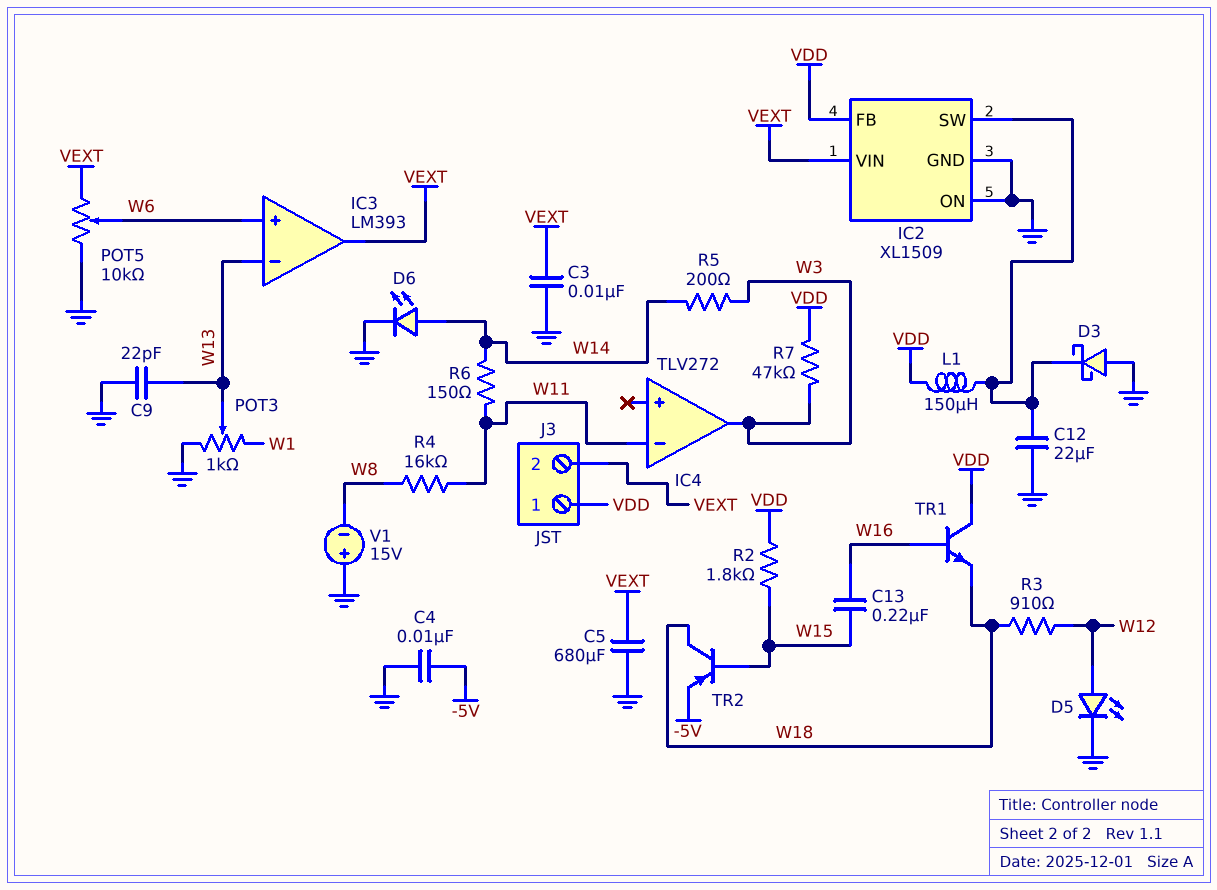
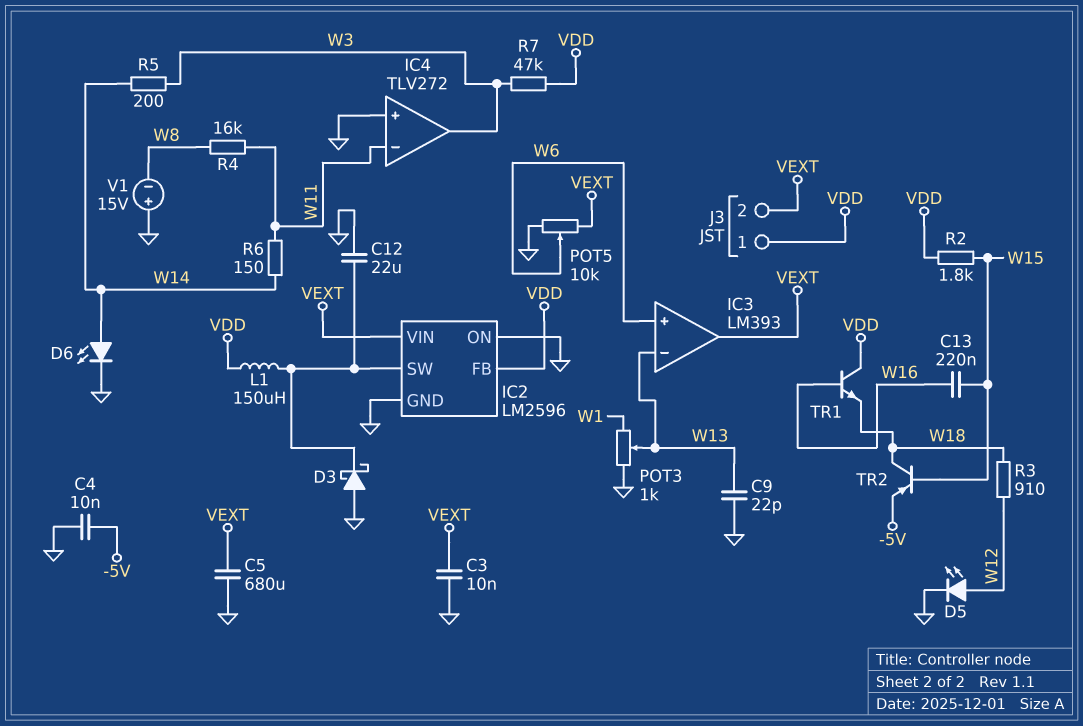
IC2: XL1509 -> LM2596
IC4 pin in+: none -> GND

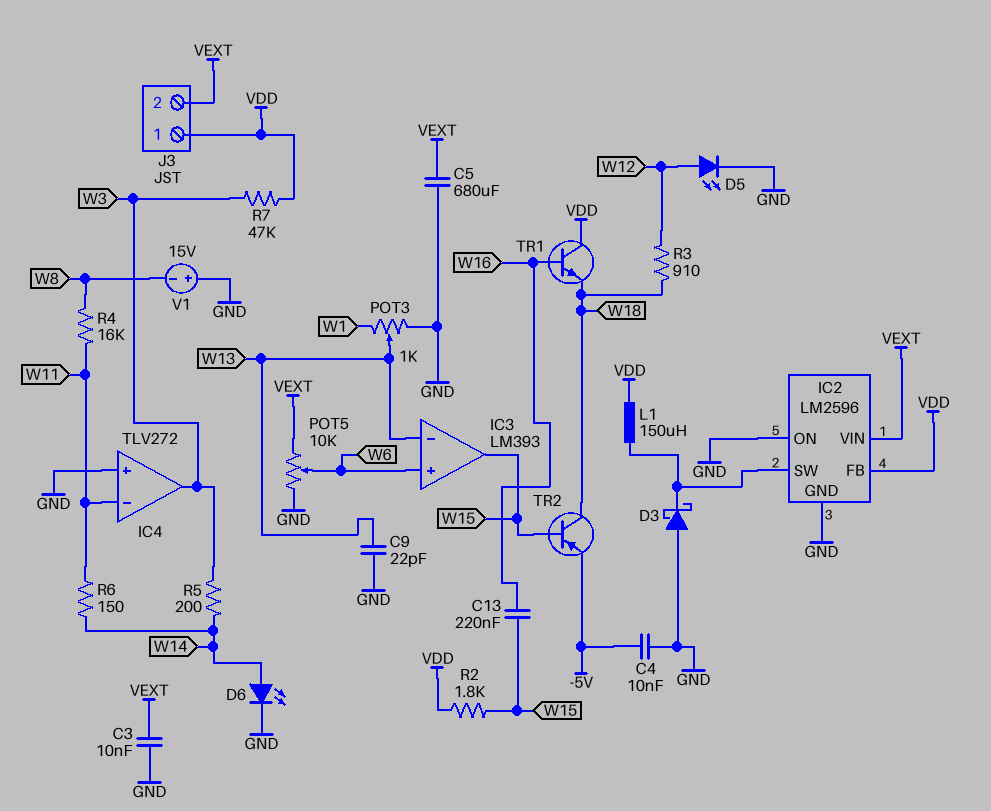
C12: 22uF (GND, IC2/SW) -> none
IC3 pin out: VEXT -> W15

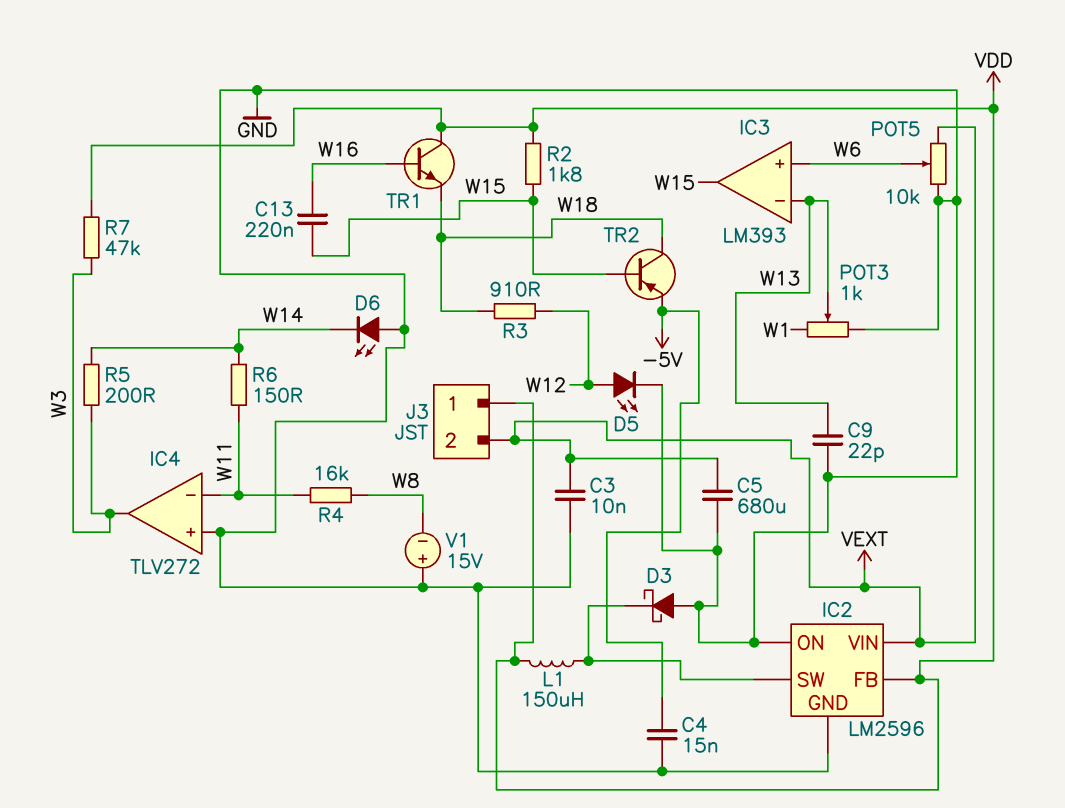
C4: 10nF (-5V, GND) -> 15nF (-5V, GND)
D6: LED (A W14, K GND) -> LED (A GND, K W14)

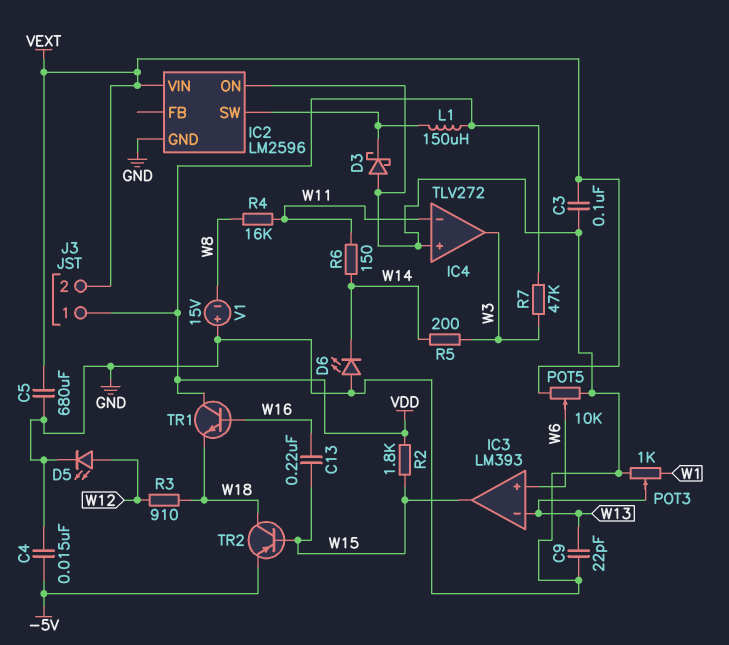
C3: 10nF (GND, VEXT) -> 100nF (GND, VEXT)
IC2 pin FB: VDD -> none

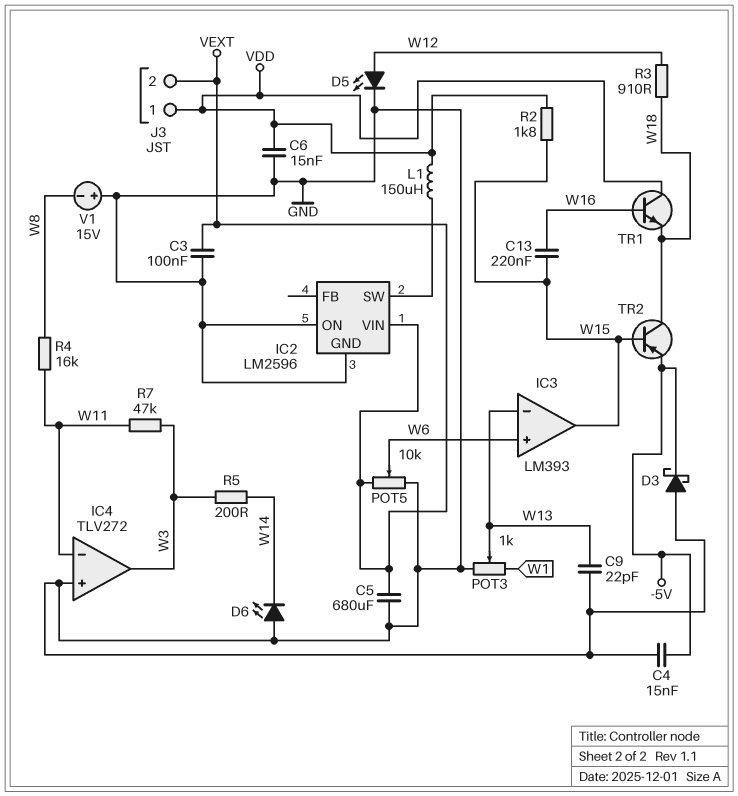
C6: none -> 15nF (GND, VDD)
D3: schottky (A GND, K IC2/SW) -> schottky (A GND, K -5V)
R6: 150 (W11, W14) -> none
R7: 47k (VDD, W3) -> 47k (W3, W11)

